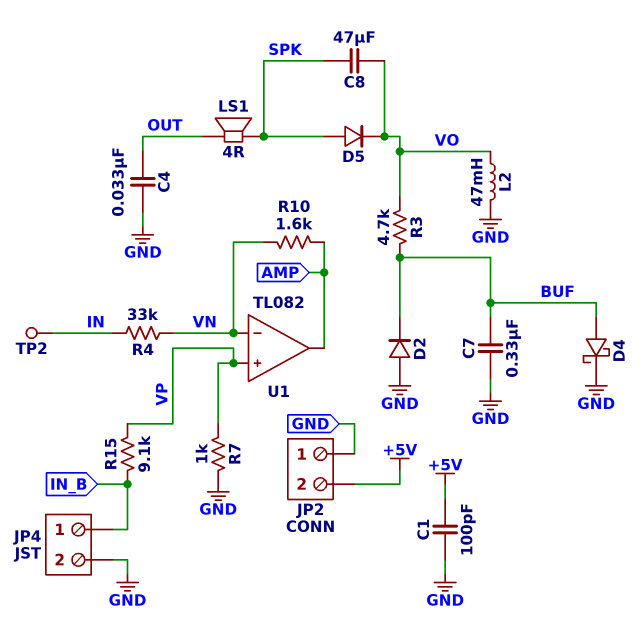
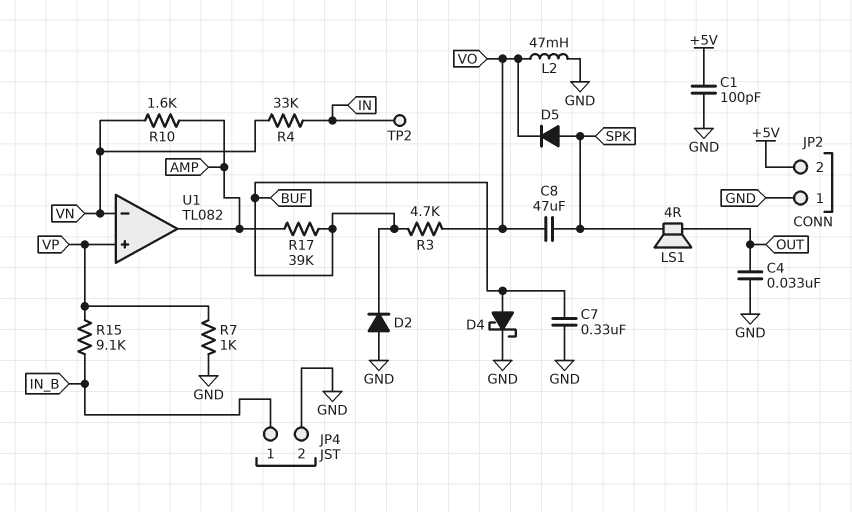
R17: none -> 39k (AMP, BUF)

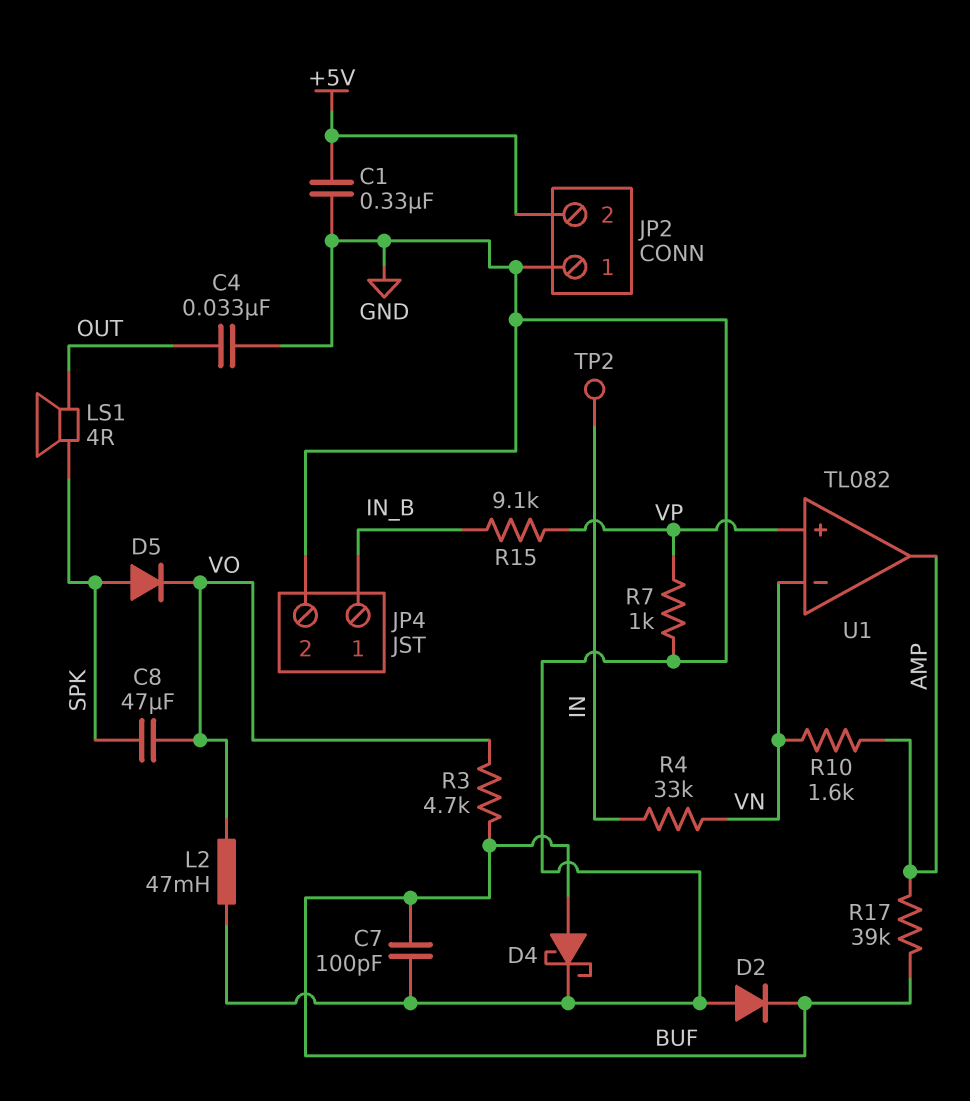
C1: 100pF (+5V, GND) -> 330nF (+5V, GND)
C7: 330nF (BUF, GND) -> 100pF (BUF, GND)

